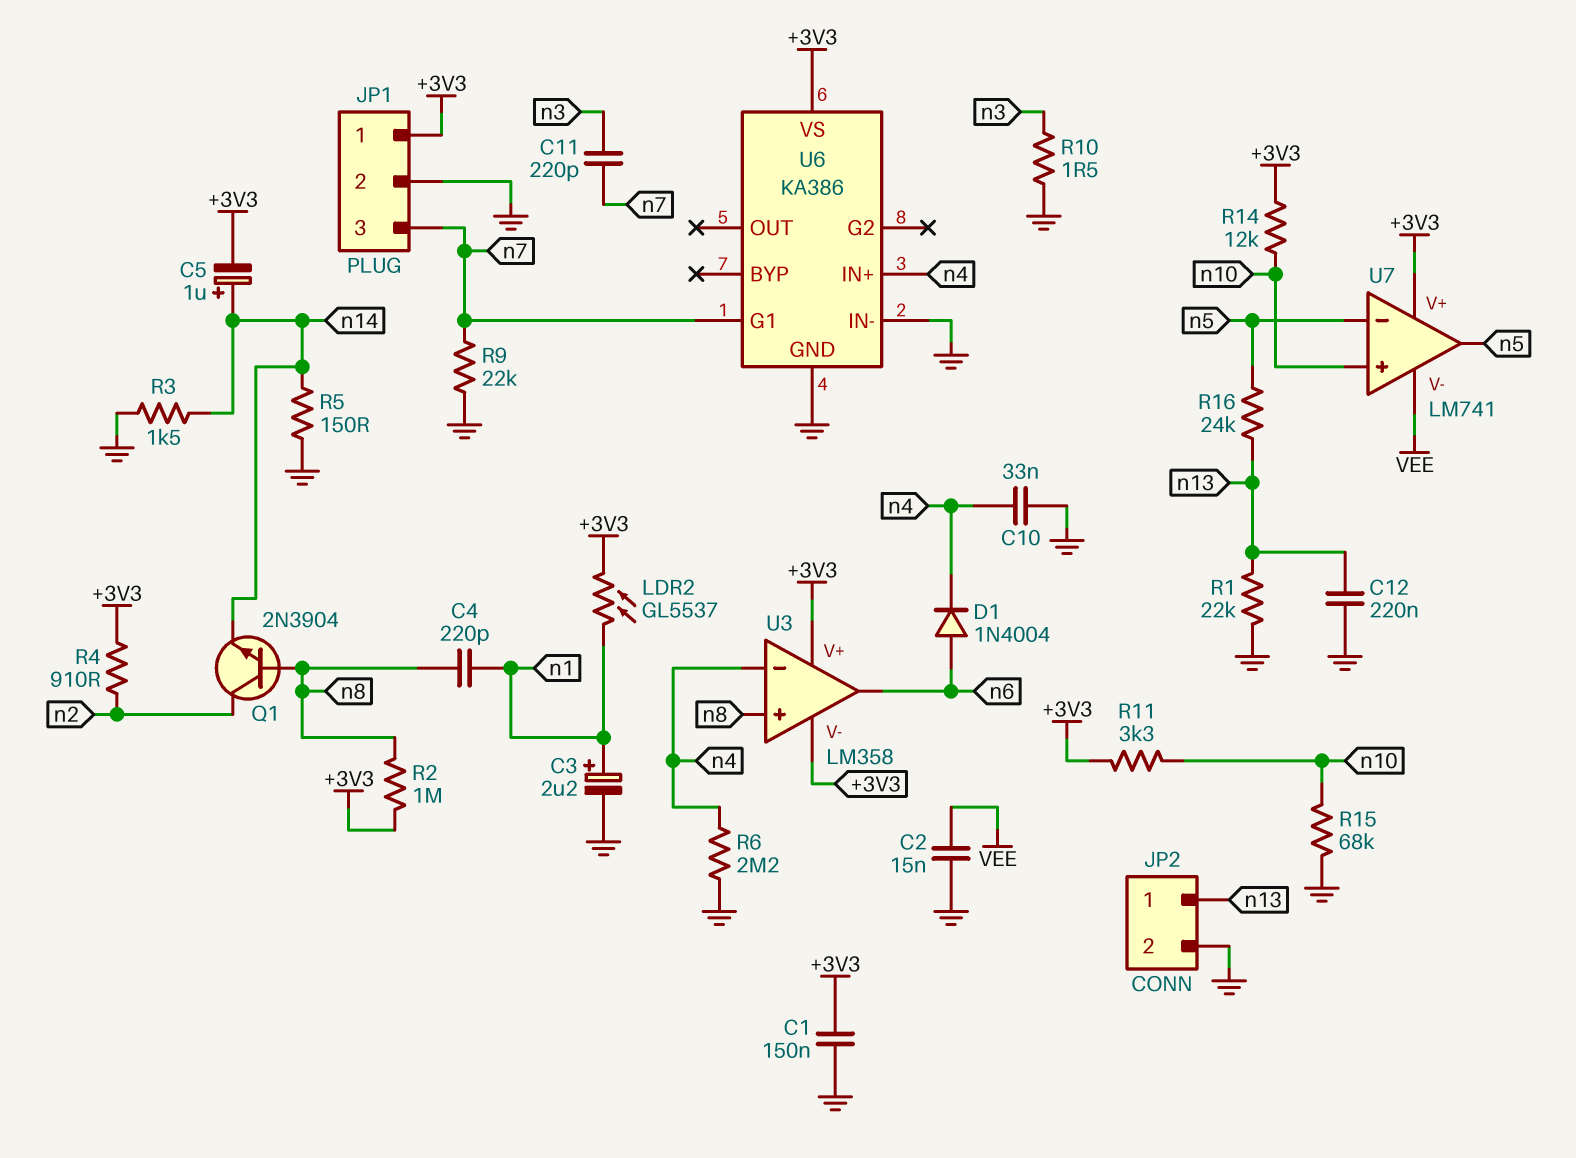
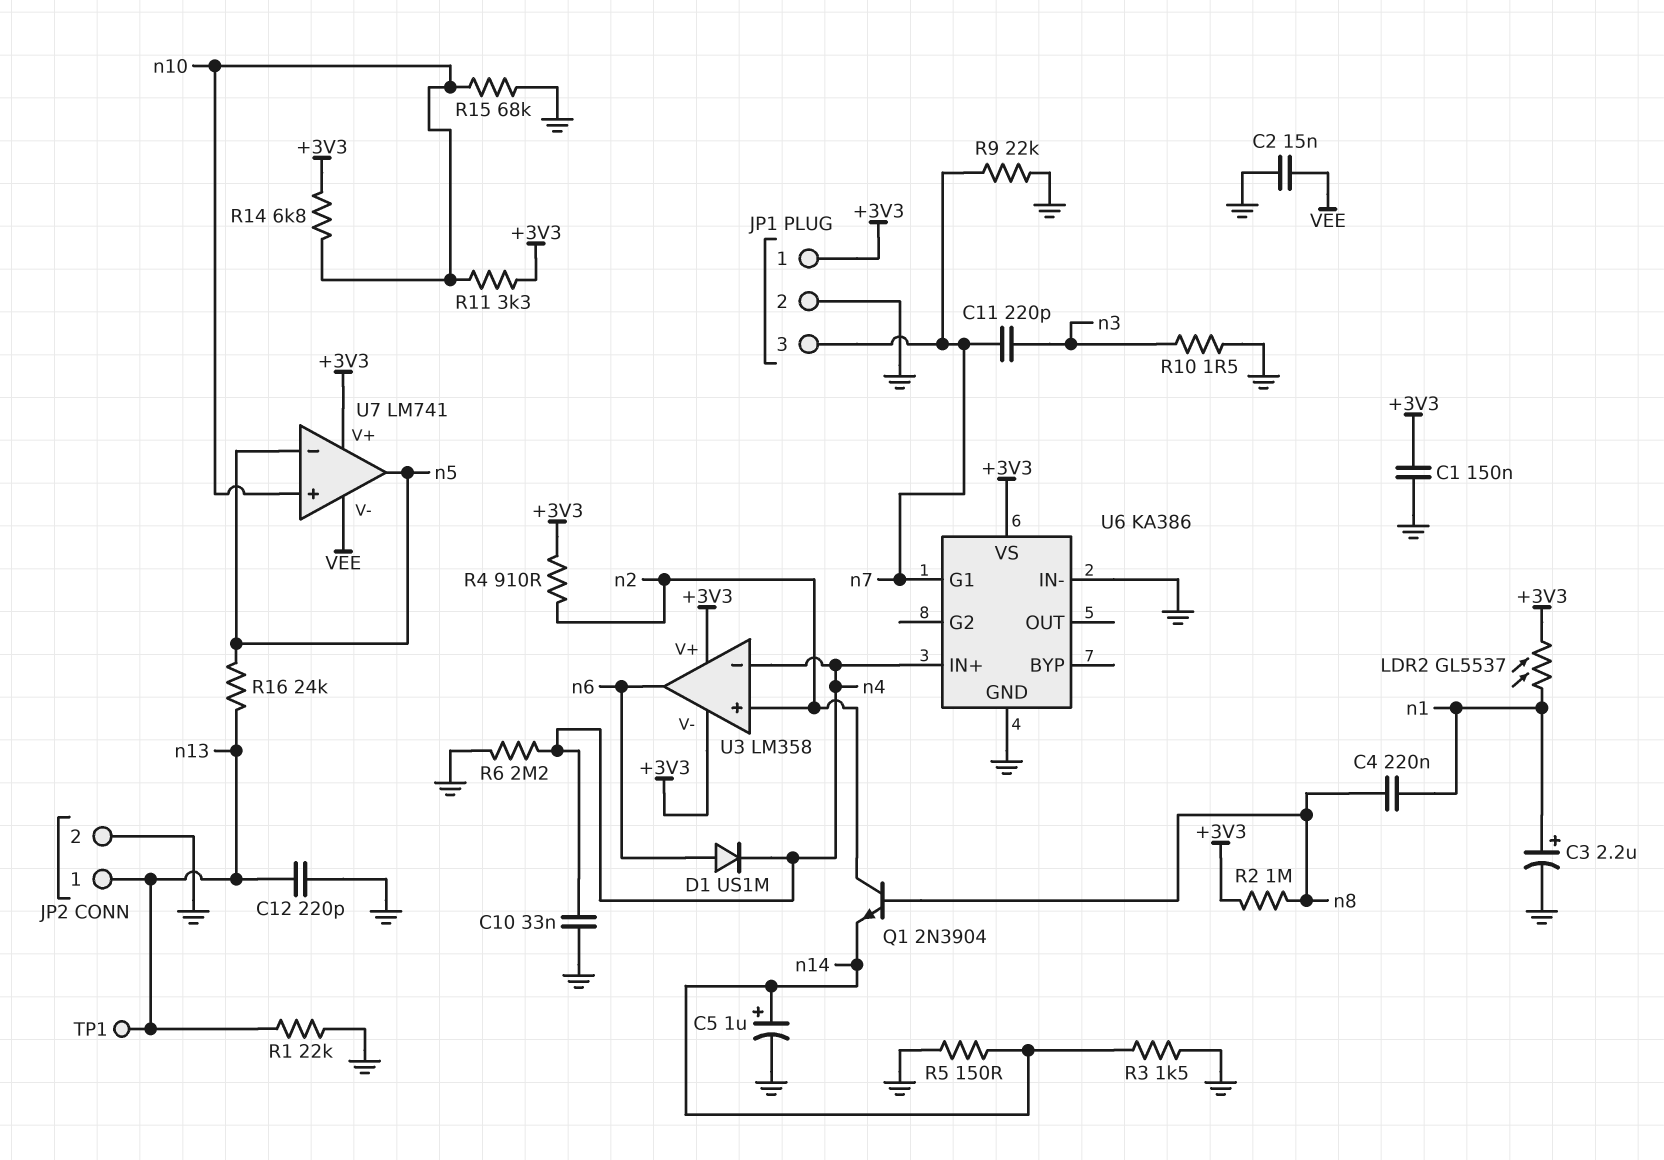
C4: 220pF (n1, n8) -> 220nF (n1, n8)
C5: 1uF (plus n14, minus +3V3) -> 1uF (plus n14, minus GND)
C12: 220nF (GND, n13) -> 220pF (GND, n13)
D1: diode 1N4004 (A n6, K n4) -> diode US1M (A n6, K n4)
R14: 12k (+3V3, n10) -> 6.8k (+3V3, n10)
TP1: none -> test point (n13)
U3 pin in+: n8 -> n2

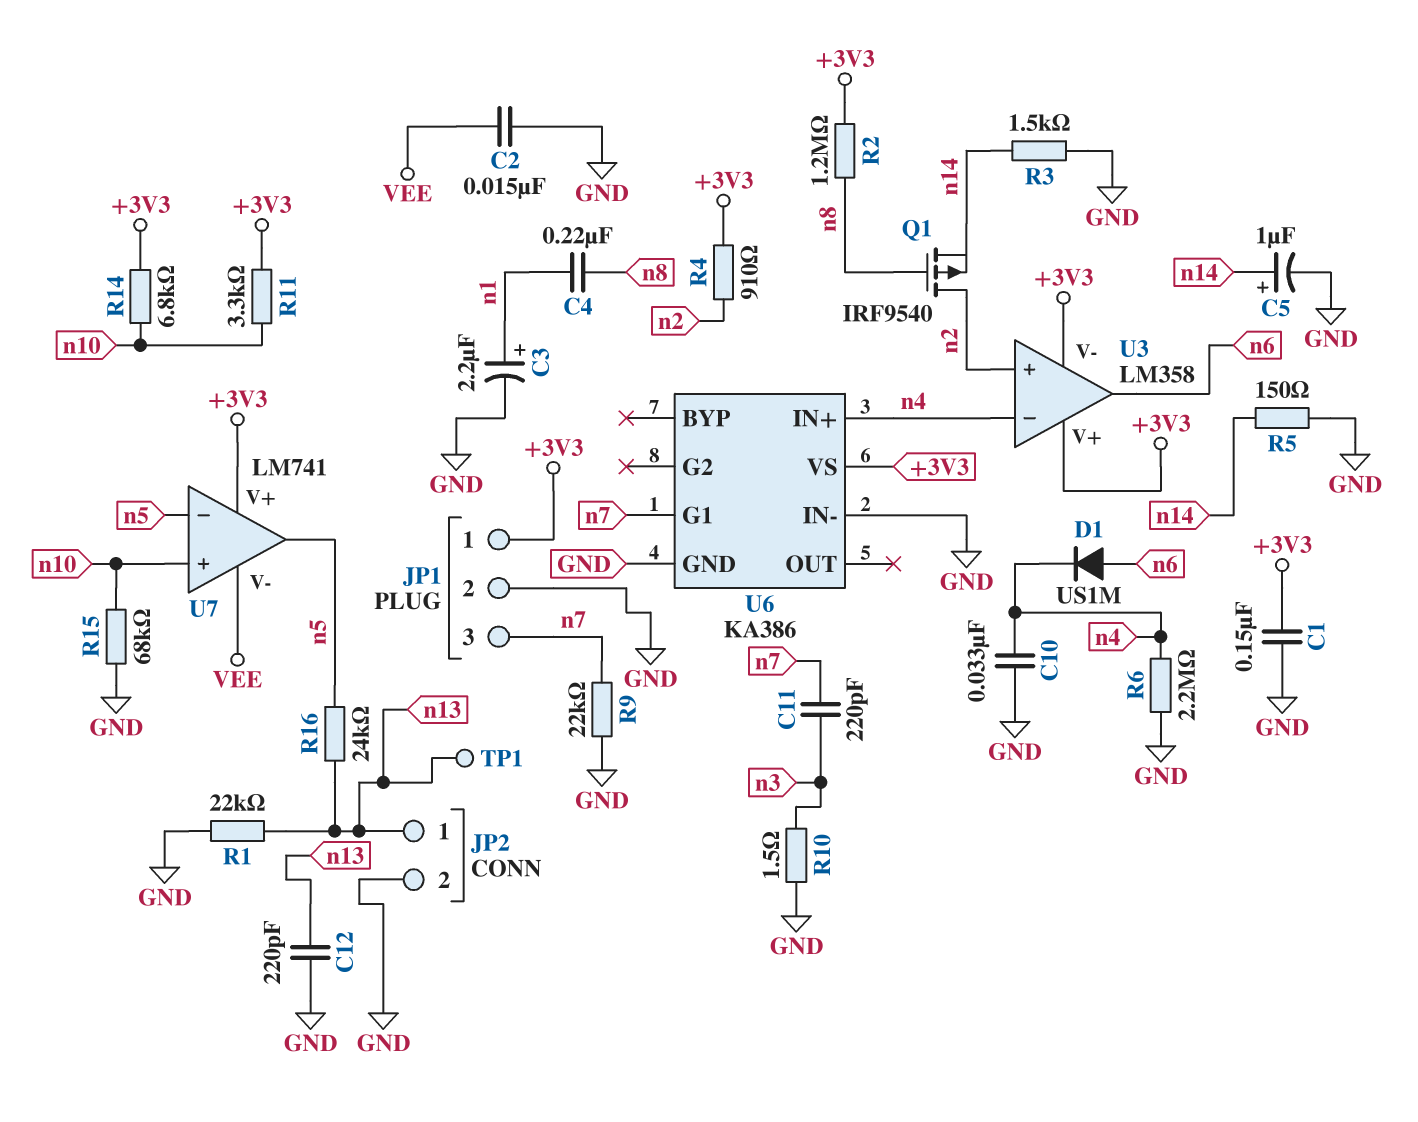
LDR2: GL5537 (+3V3, n1) -> none
Q1: NPN 2N3904 (B n8, C n2, E n14) -> PMOS IRF9540 (G n8, D n2, S n14)
R2: 1M (+3V3, n8) -> 1.2M (+3V3, n8)

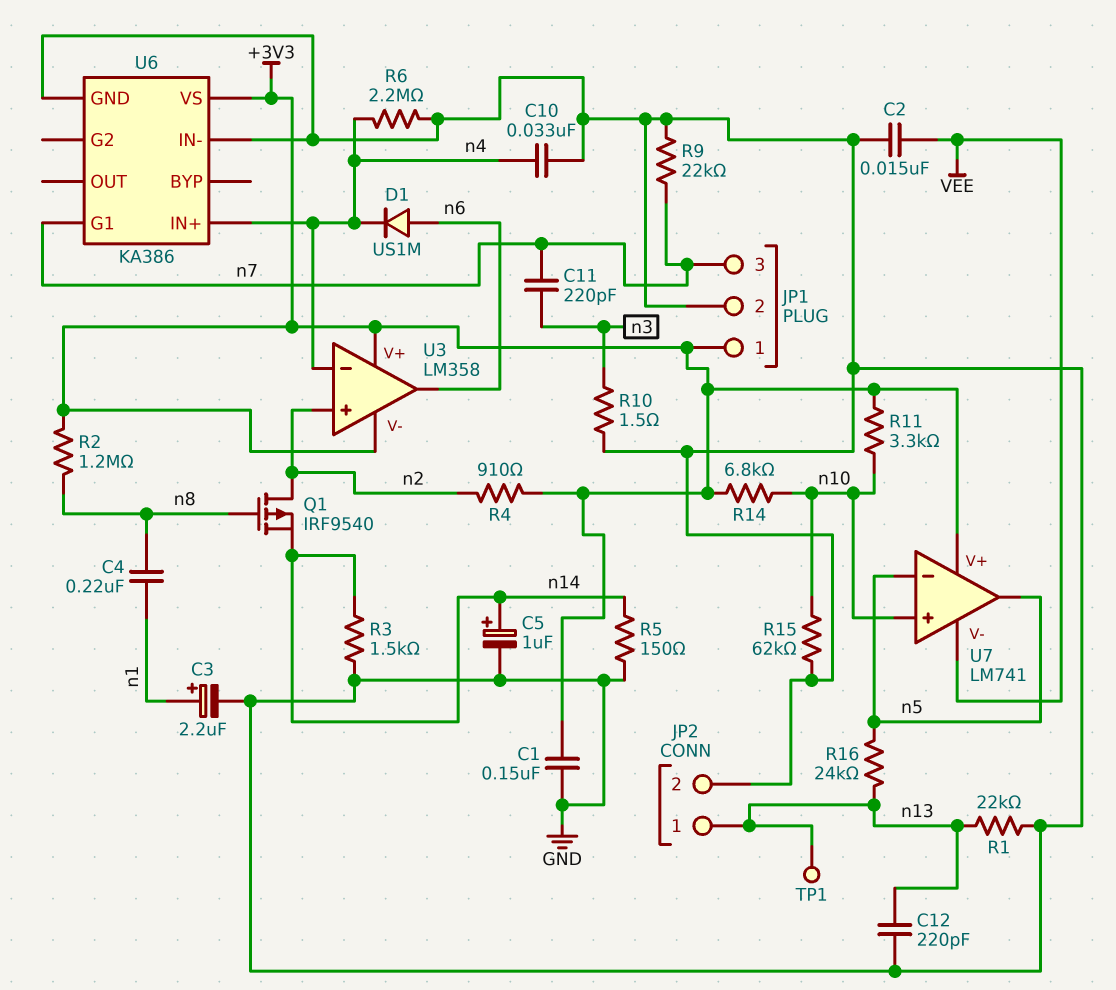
R15: 68k (GND, n10) -> 62k (GND, n10)

